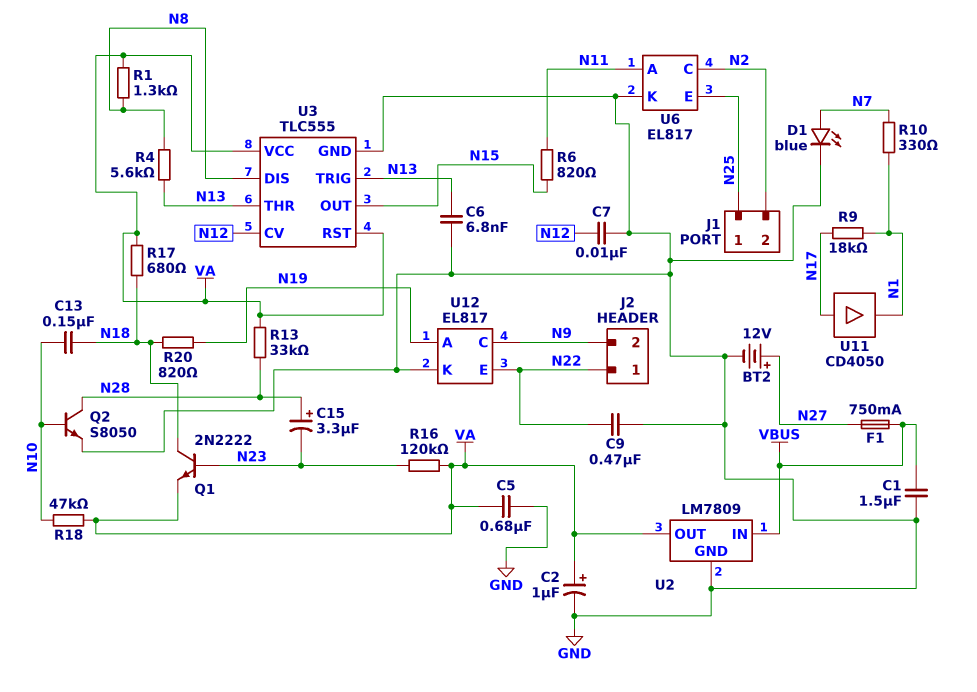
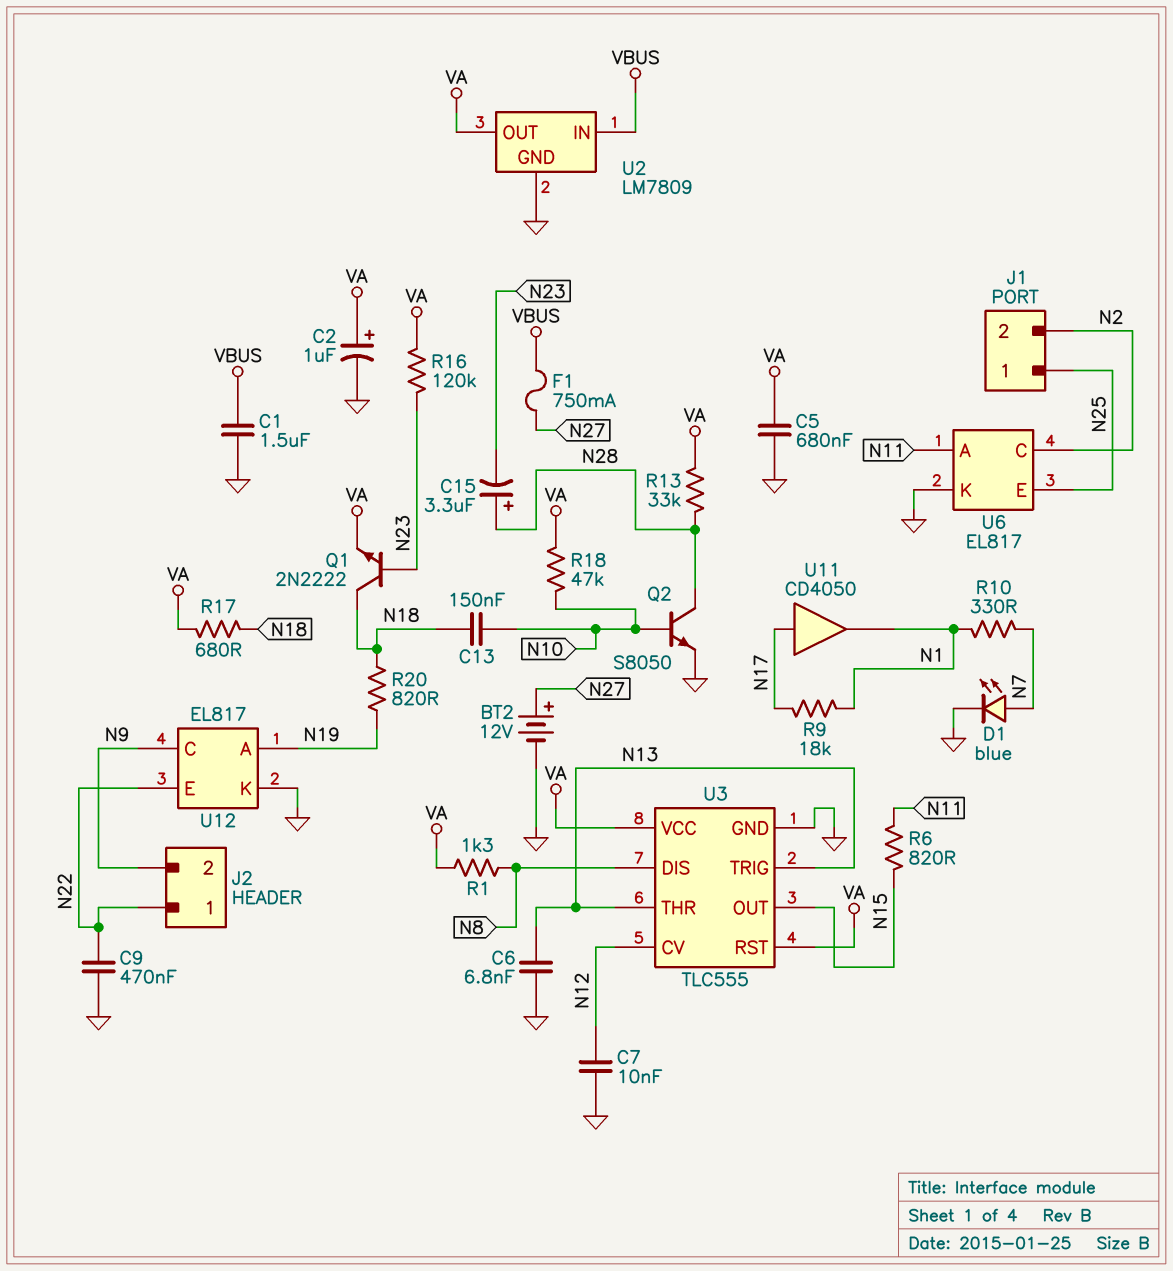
R4: 5.6k (N8, N13) -> none

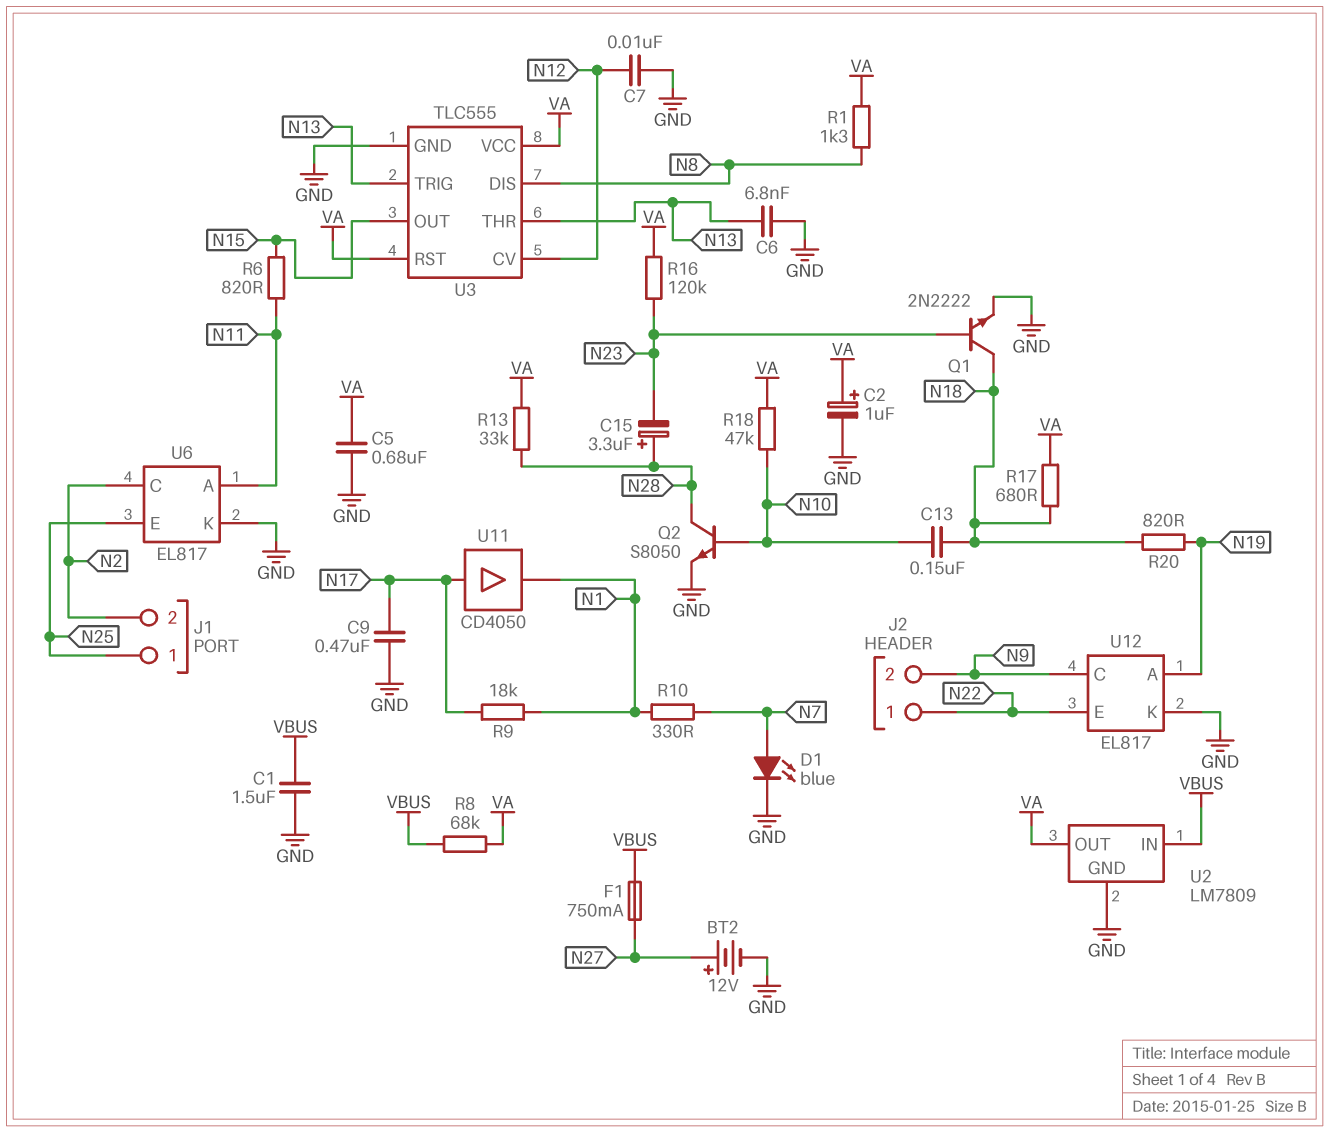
C9: 470nF (GND, N22) -> 470nF (GND, N17)
Q1: NPN 2N2222 (B N23, C N18, E VA) -> NPN 2N2222 (B N23, C N18, E GND)
R8: none -> 68k (VA, VBUS)

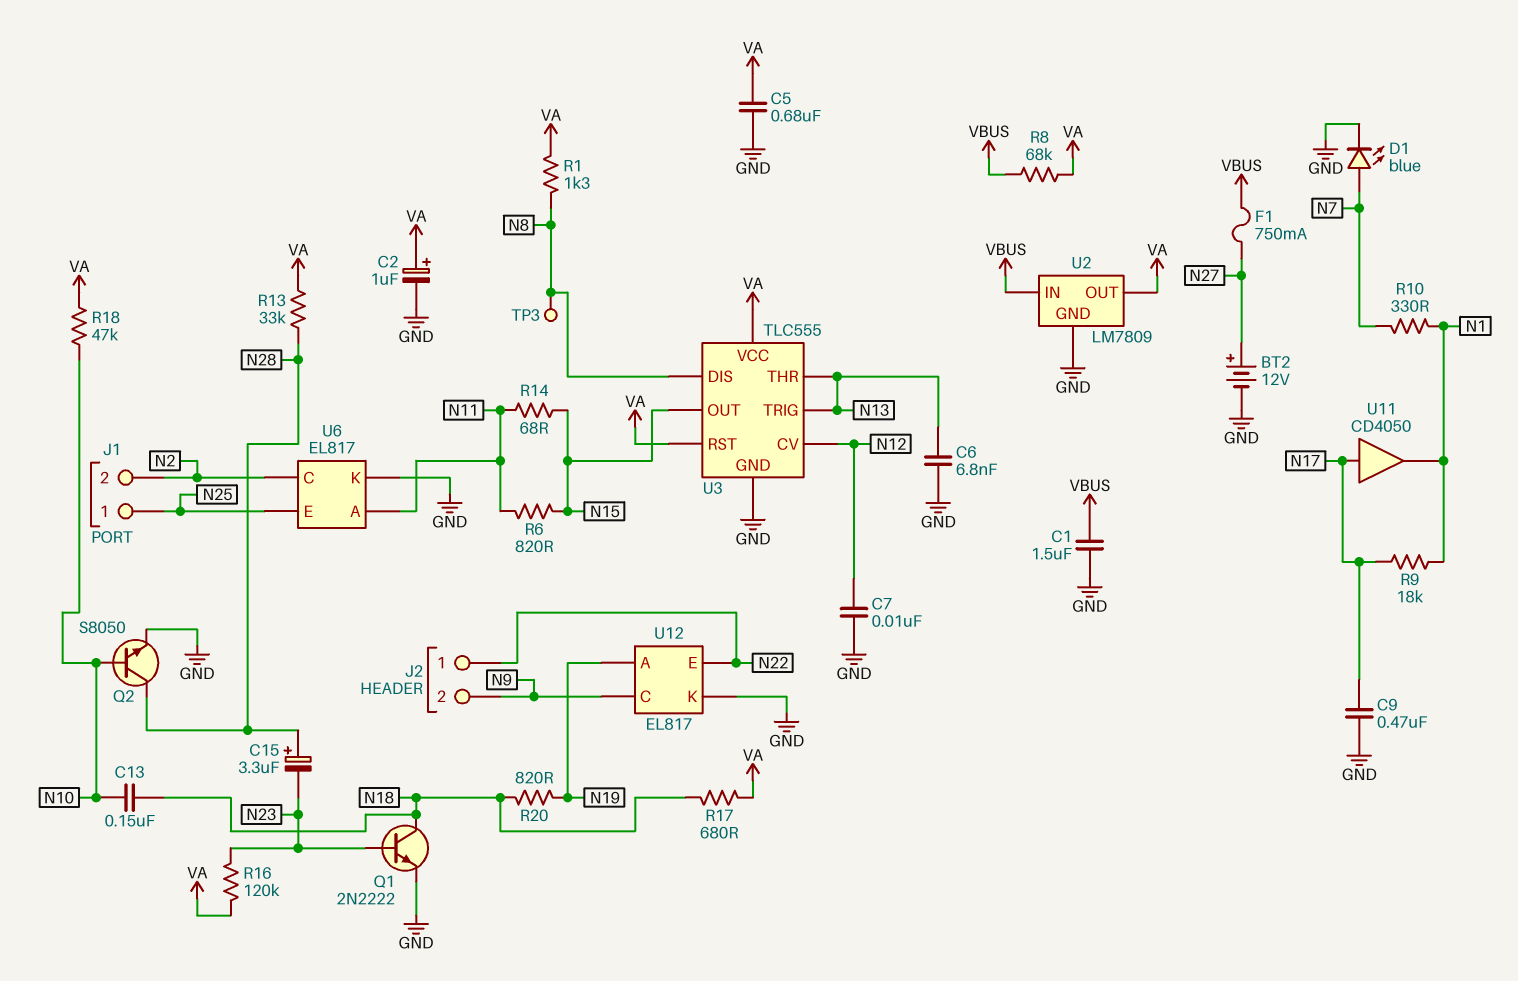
R14: none -> 68 (N11, N15)
TP3: none -> test point (N8)

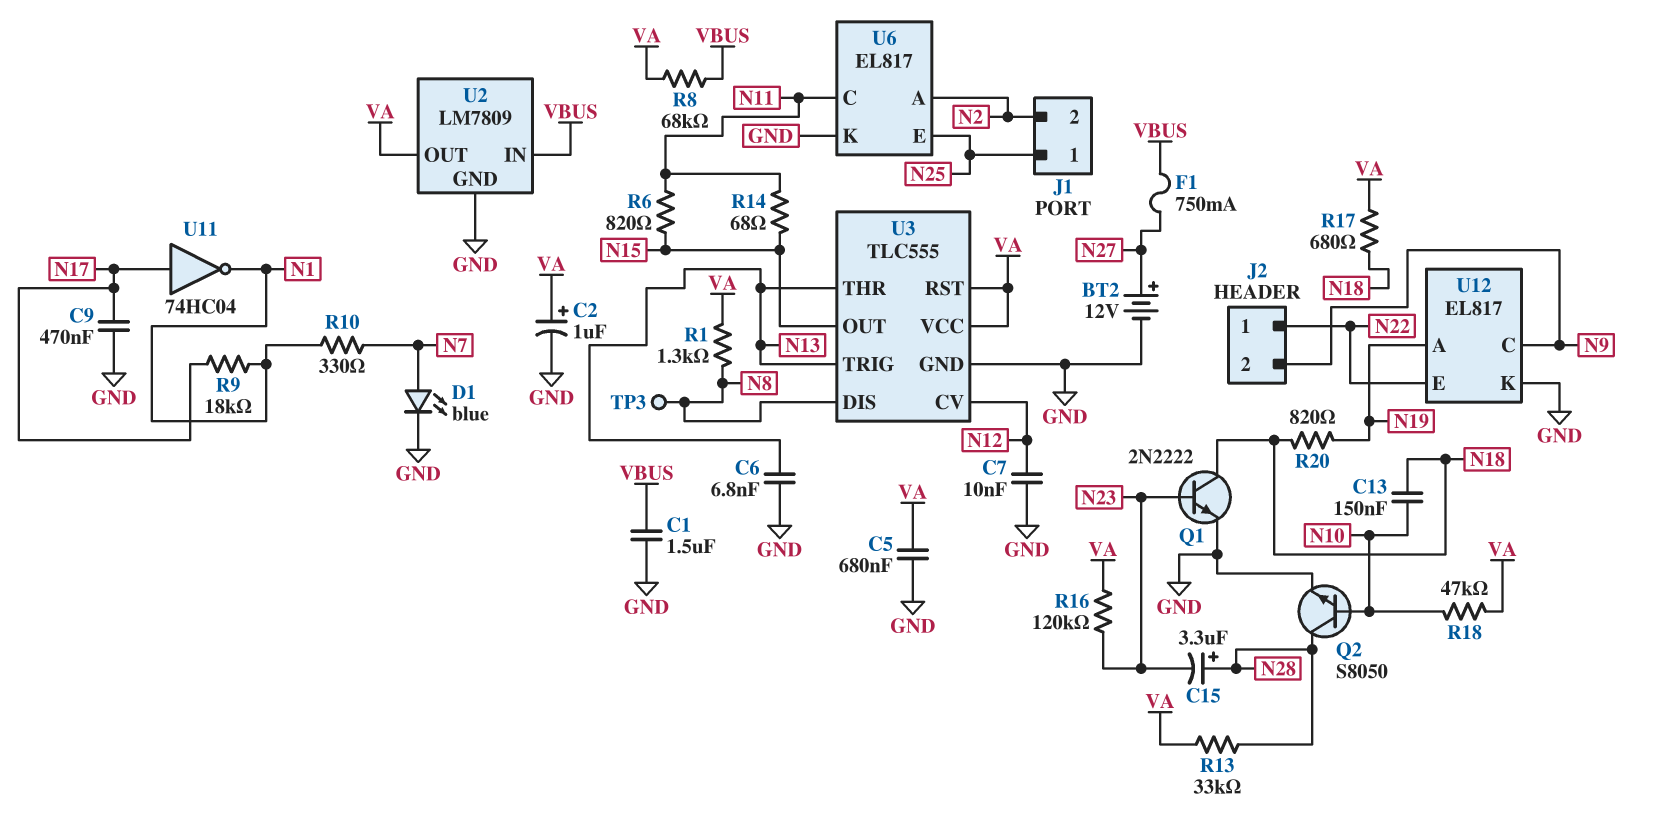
U6 pin A: N11 -> N2
U6 pin C: N2 -> N11
U11: buffer CD4050 (in N17, out N1) -> NOT 74HC04 (in N17, out N1)

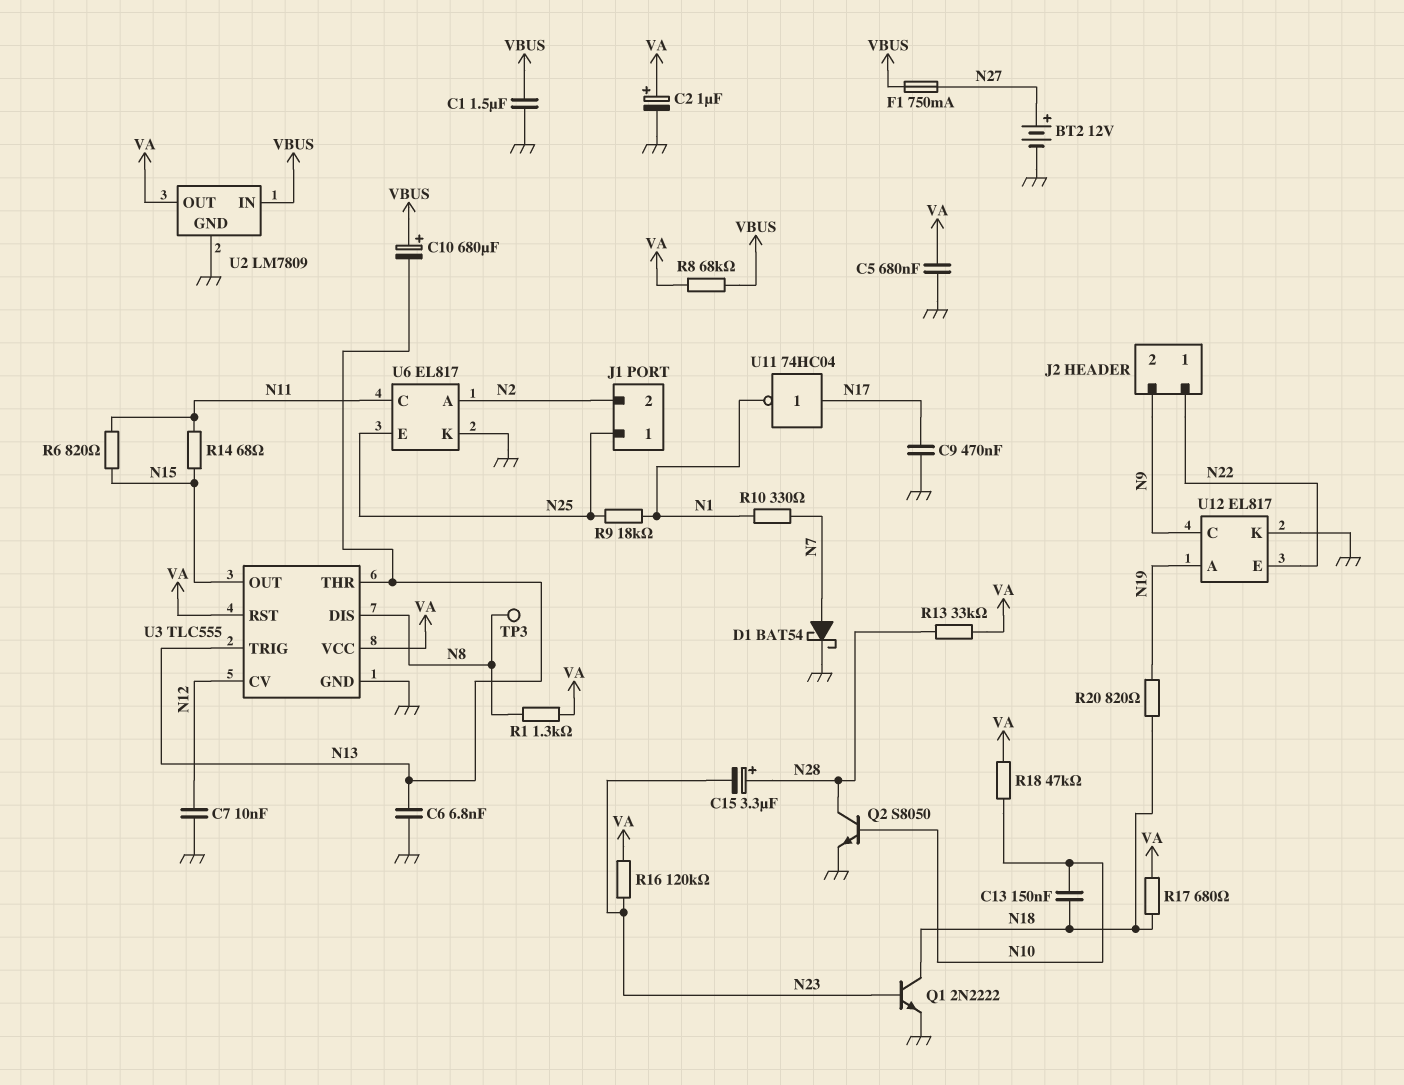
C10: none -> 680uF (plus VBUS, minus N13)
D1: LED blue (A N7, K GND) -> schottky BAT54 (A N7, K GND)
R9: 18k (N1, N17) -> 18k (N1, N25)

